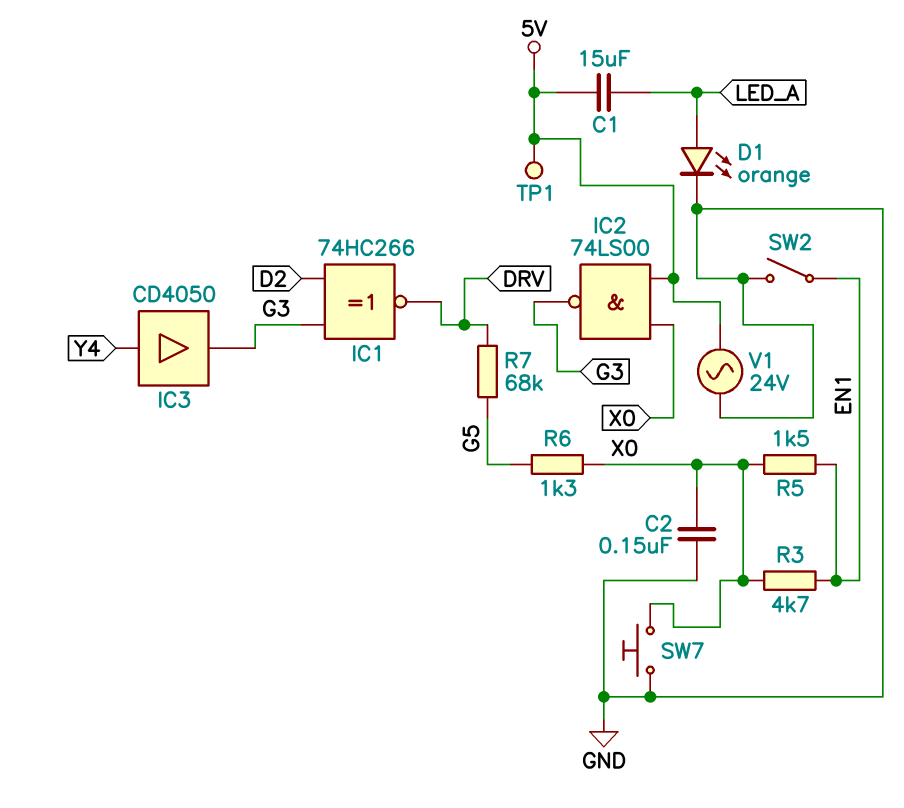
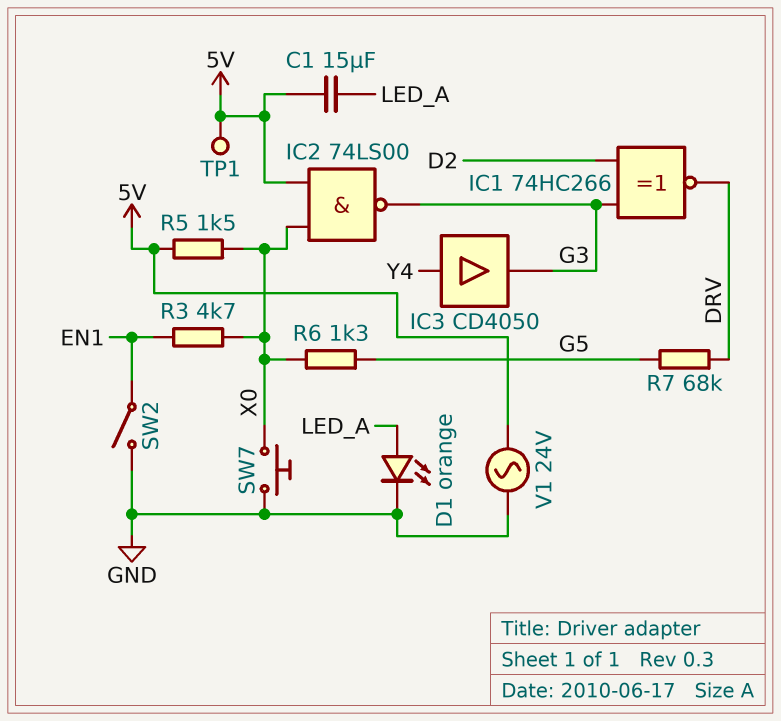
C2: 150nF (GND, X0) -> none
R5: 1.5k (EN1, X0) -> 1.5k (5V, X0)

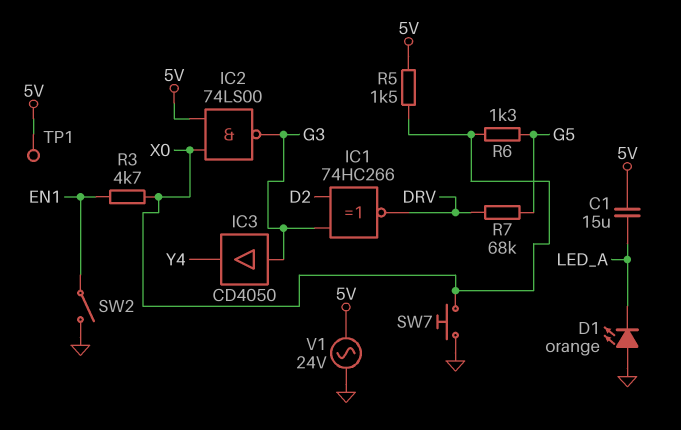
D1: LED orange (A LED_A, K GND) -> LED orange (A GND, K LED_A)
IC3: buffer CD4050 (in Y4, out G3) -> buffer CD4050 (in G3, out Y4)

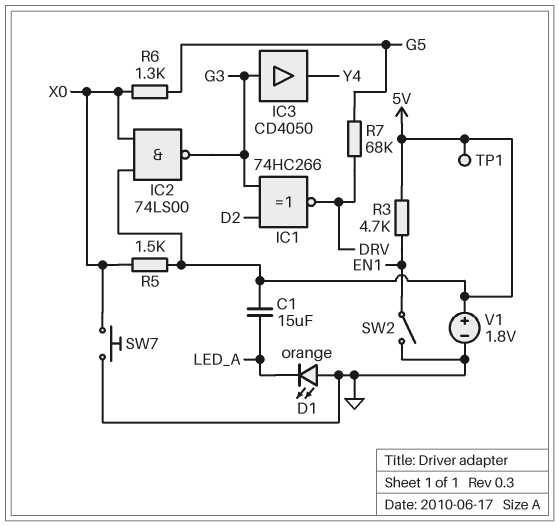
R3: 4.7k (EN1, X0) -> 4.7k (5V, EN1)
V1: AC 24V (5V, GND) -> 1.8V (plus 5V, minus GND)

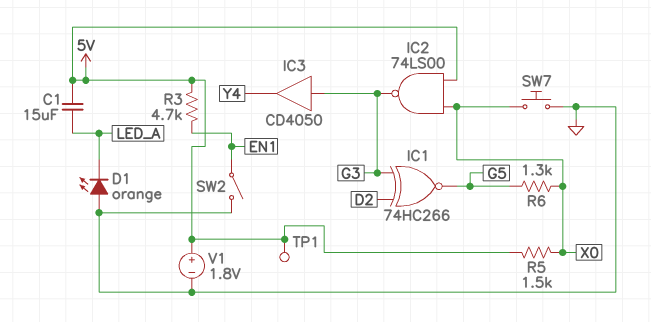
IC1: XNOR 74HC266 (in D2, in G3, out DRV) -> XNOR 74HC266 (in D2, in G3, out G5)
R7: 68k (DRV, G5) -> none

